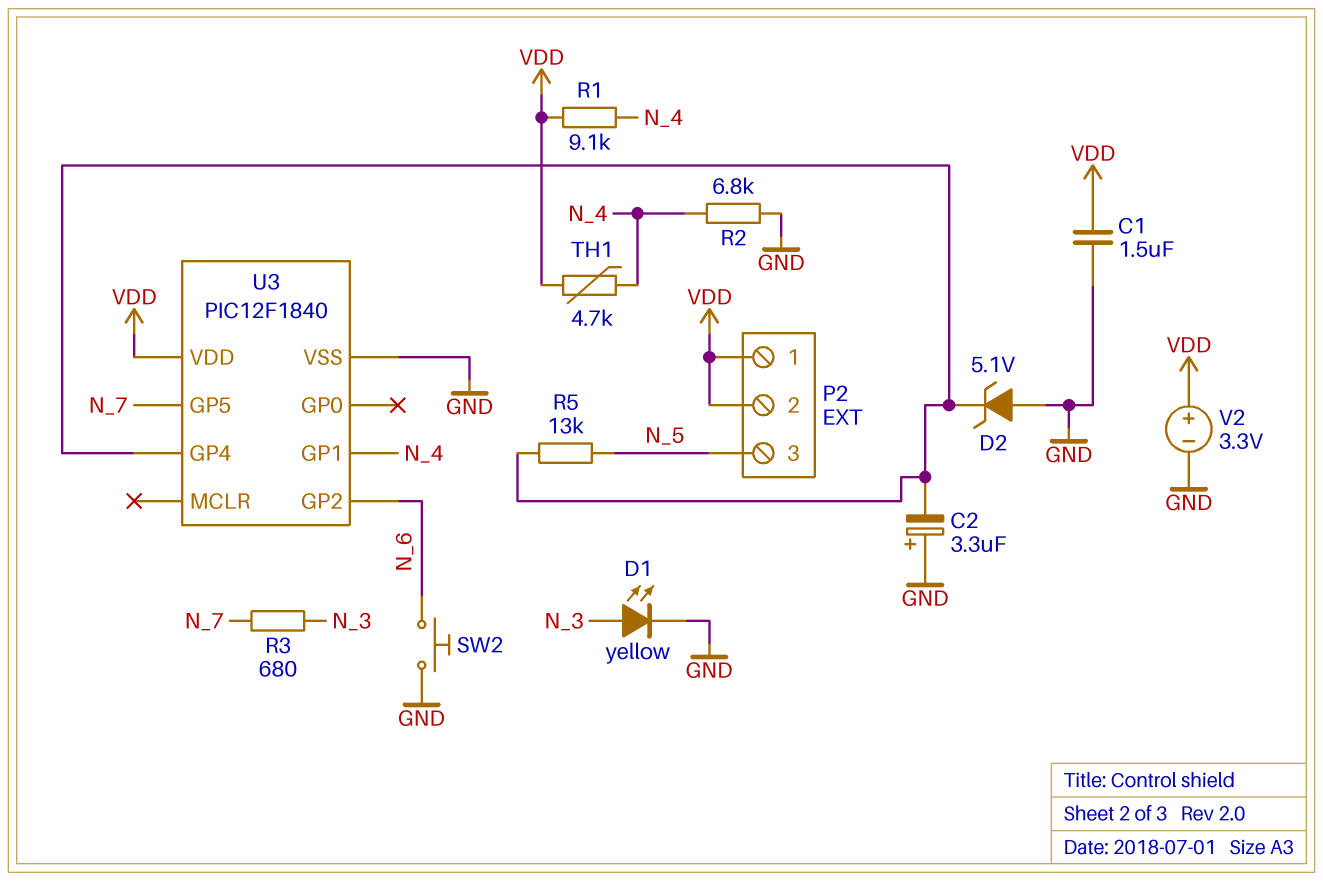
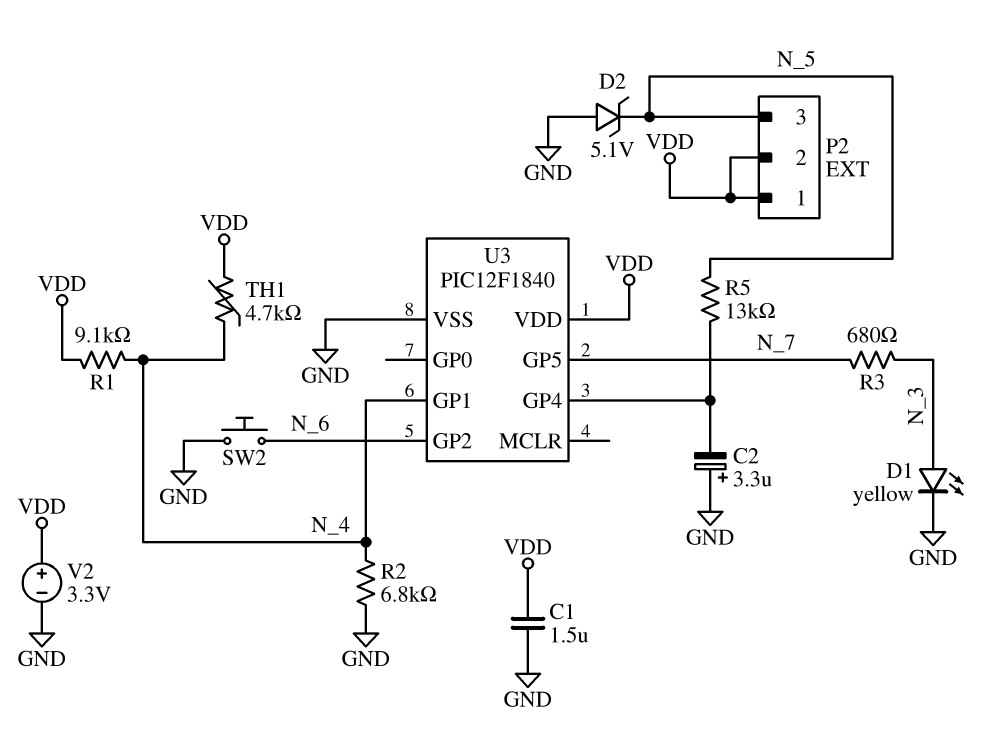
D2: zener 5.1V (A GND, K U3/GP4) -> zener 5.1V (A GND, K N_5)

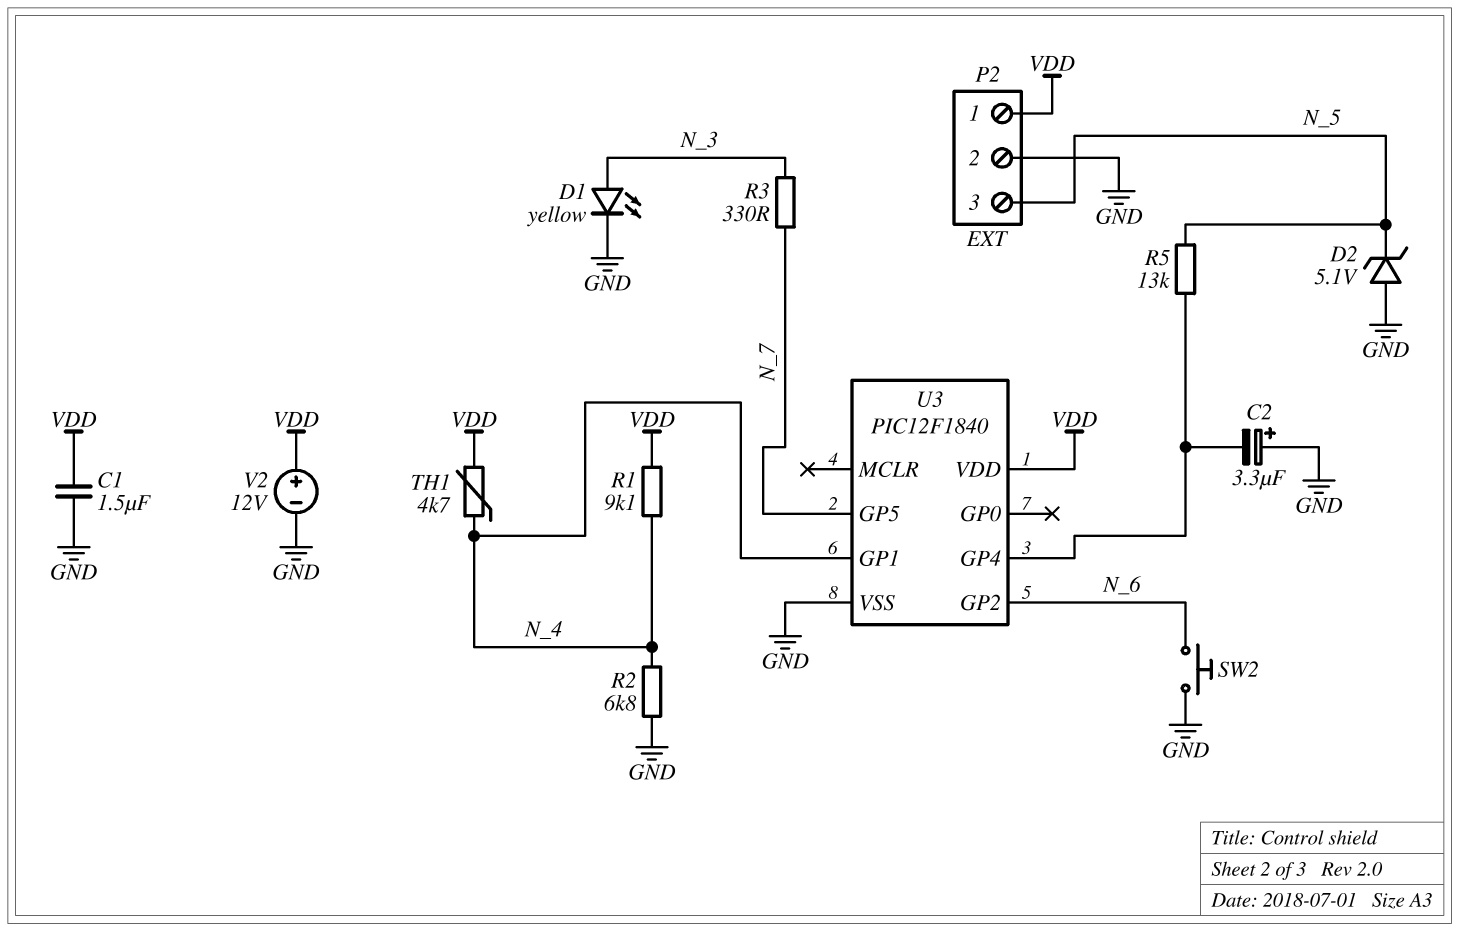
P2 pin 2: VDD -> GND
R3: 680 (N_3, N_7) -> 330 (N_3, N_7)
V2: 3.3V (plus VDD, minus GND) -> 12V (plus VDD, minus GND)

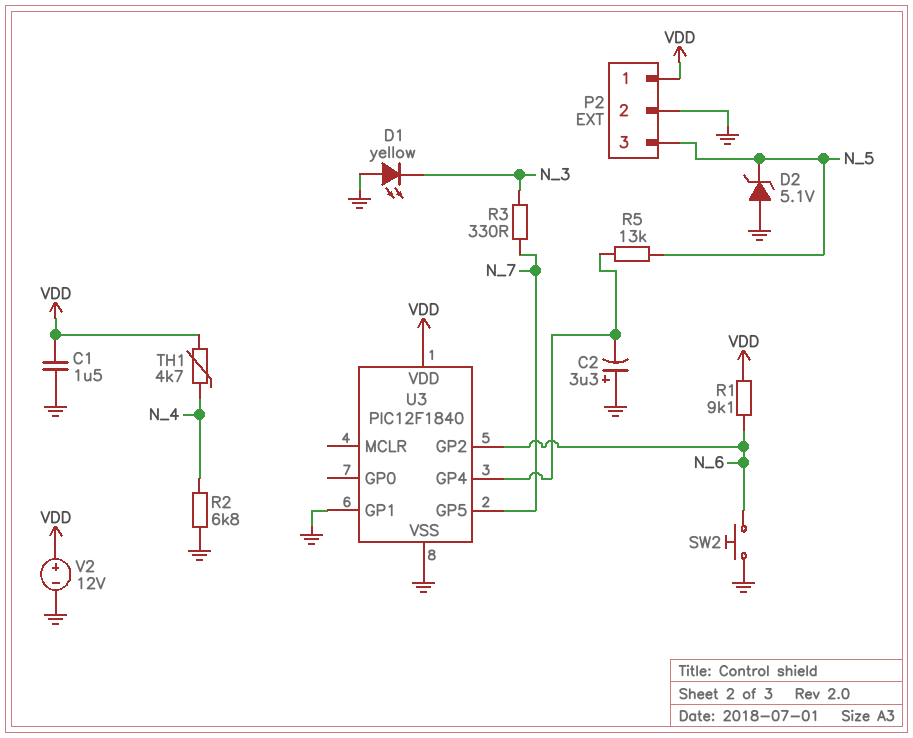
D1: LED yellow (A N_3, K GND) -> LED yellow (A GND, K N_3)
R1: 9.1k (N_4, VDD) -> 9.1k (N_6, VDD)
U3 pin GP1: N_4 -> GND

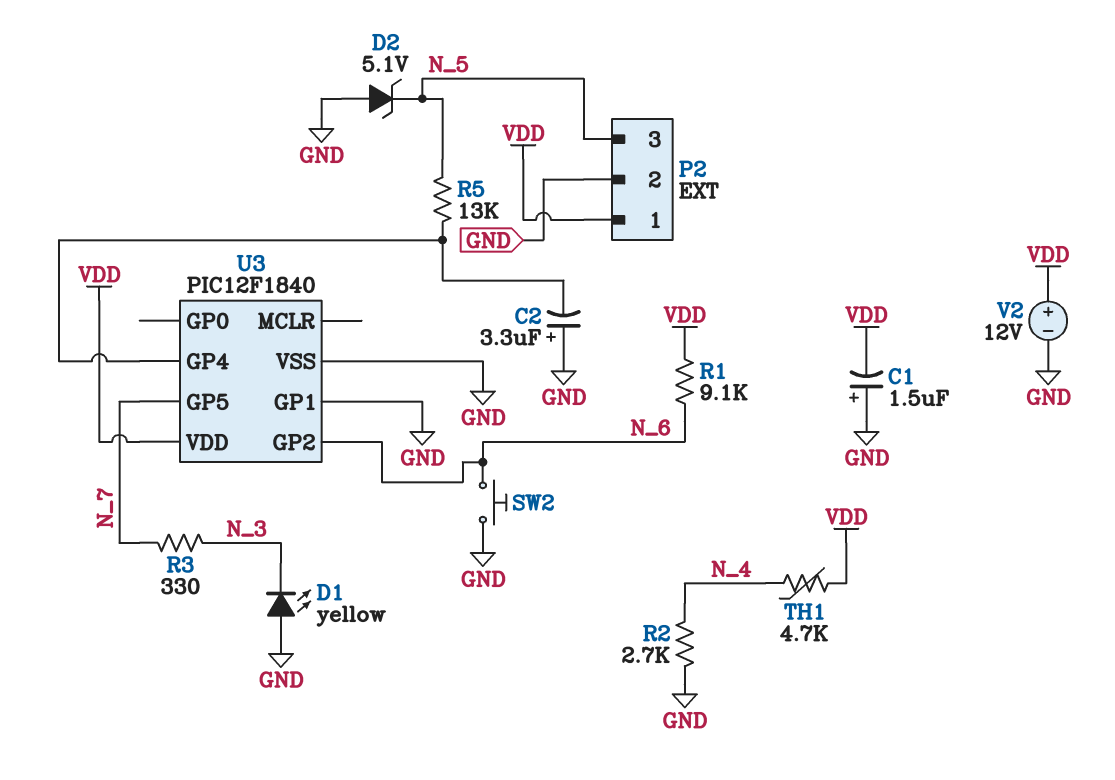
C1: 1.5uF (GND, VDD) -> 1.5uF (plus GND, minus VDD)
R2: 6.8k (GND, N_4) -> 2.7k (GND, N_4)

